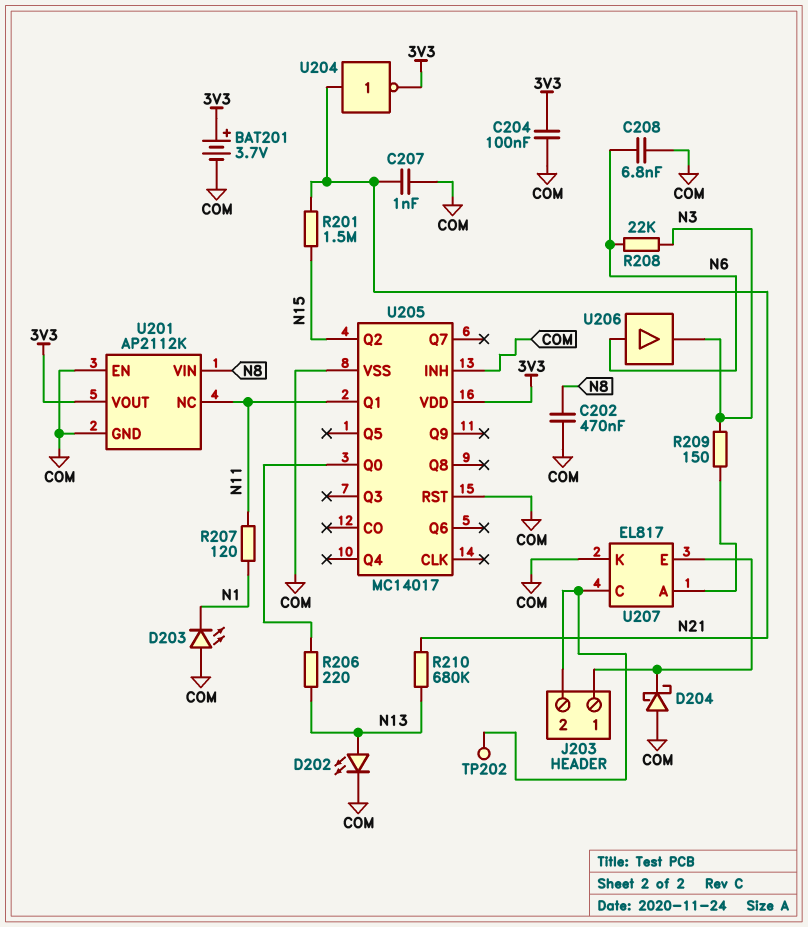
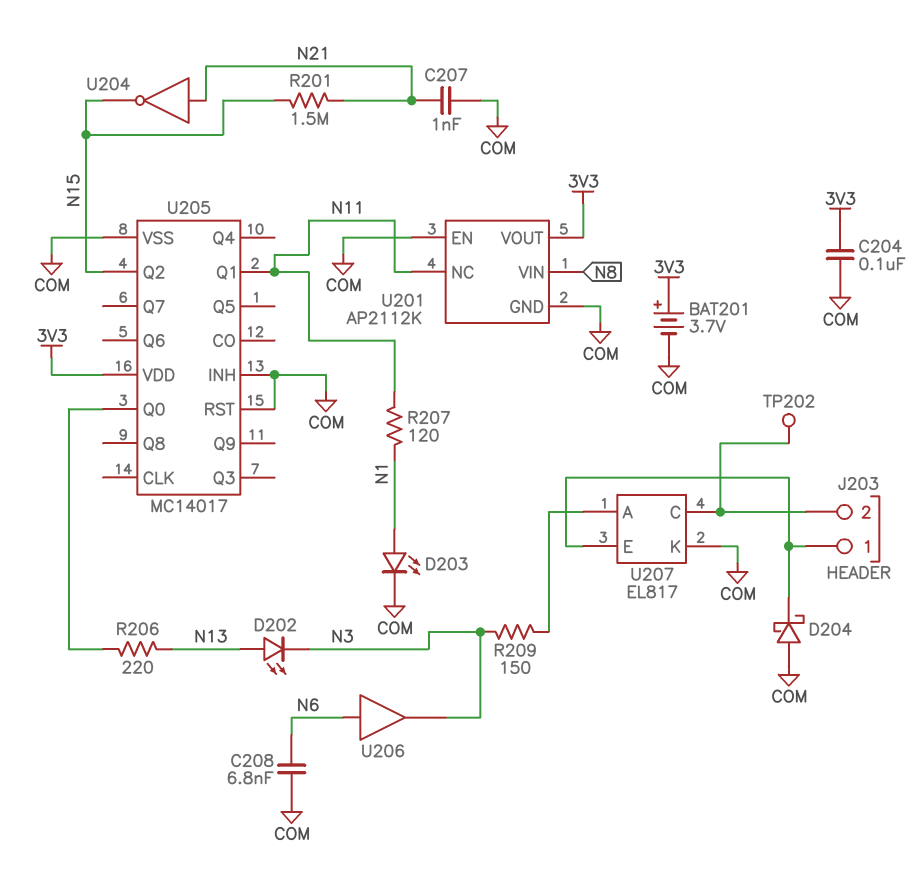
C202: 470nF (COM, N8) -> none
D202: LED (A N13, K COM) -> LED (A N13, K N3)
D203: LED (A COM, K N1) -> LED (A N1, K COM)
R208: 22k (N3, N6) -> none
R210: 680k (N13, N21) -> none
U204: NOT (in N21, out 3V3) -> NOT (in N21, out N15)

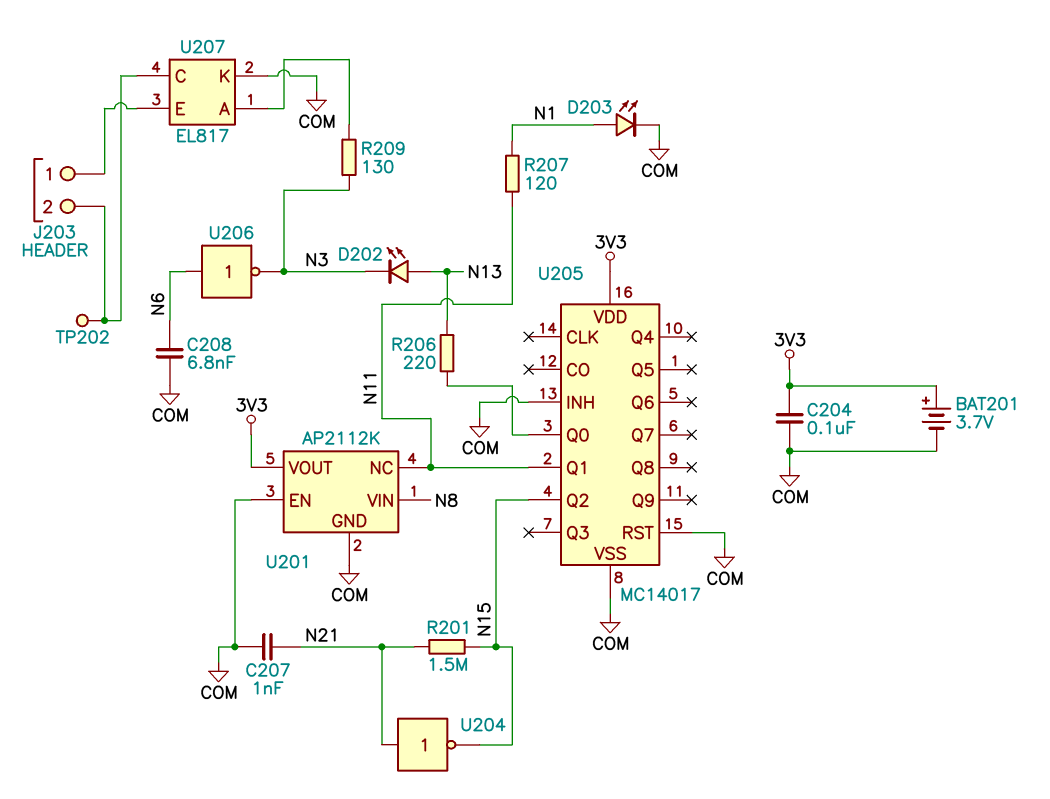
D204: schottky (A COM, K J203/1) -> none
R209: 150 (N3, U207/A) -> 130 (N3, U207/A)
U206: buffer (in N6, out N3) -> NOT (in N6, out N3)

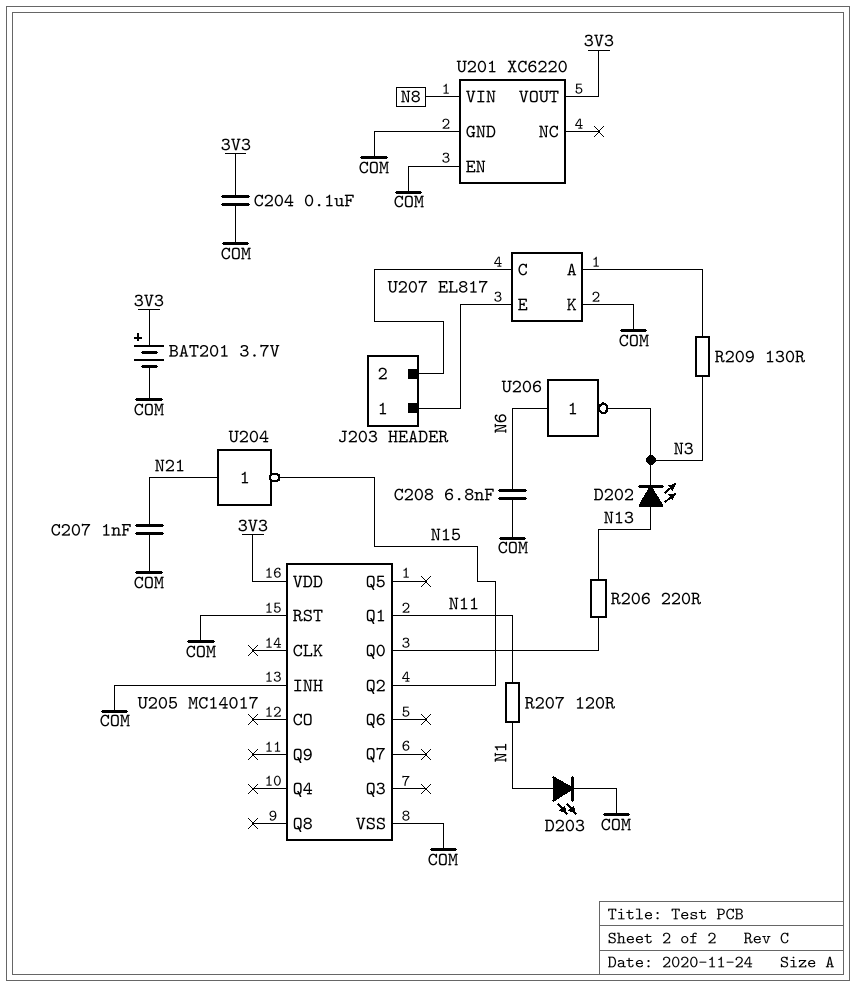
R201: 1.5M (N15, N21) -> none
TP202: test point (J203/2) -> none
U201: AP2112K -> XC6220
U201 pin NC: N11 -> none

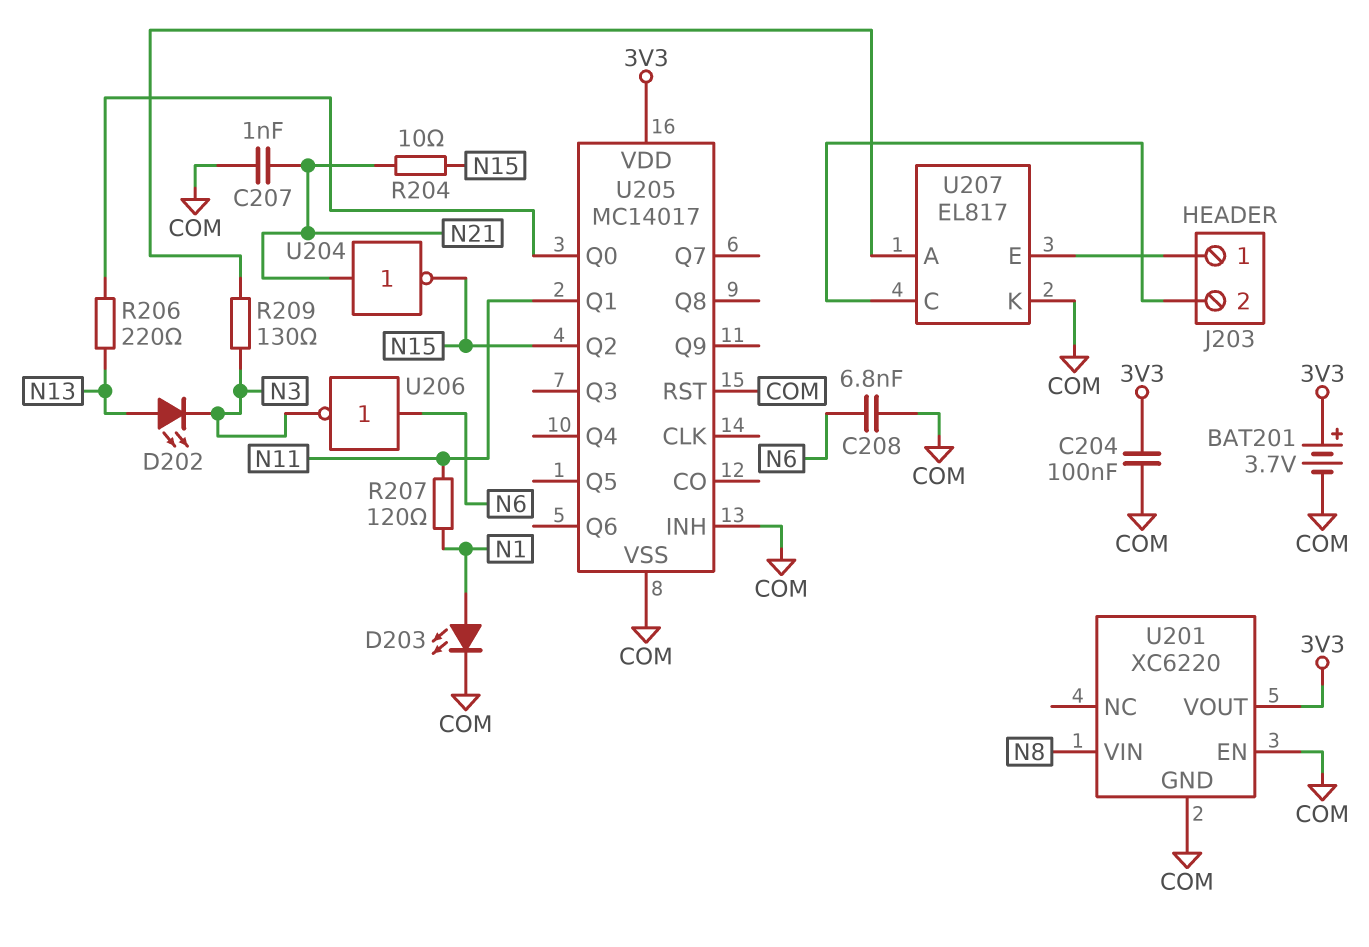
R204: none -> 10 (N15, N21)

